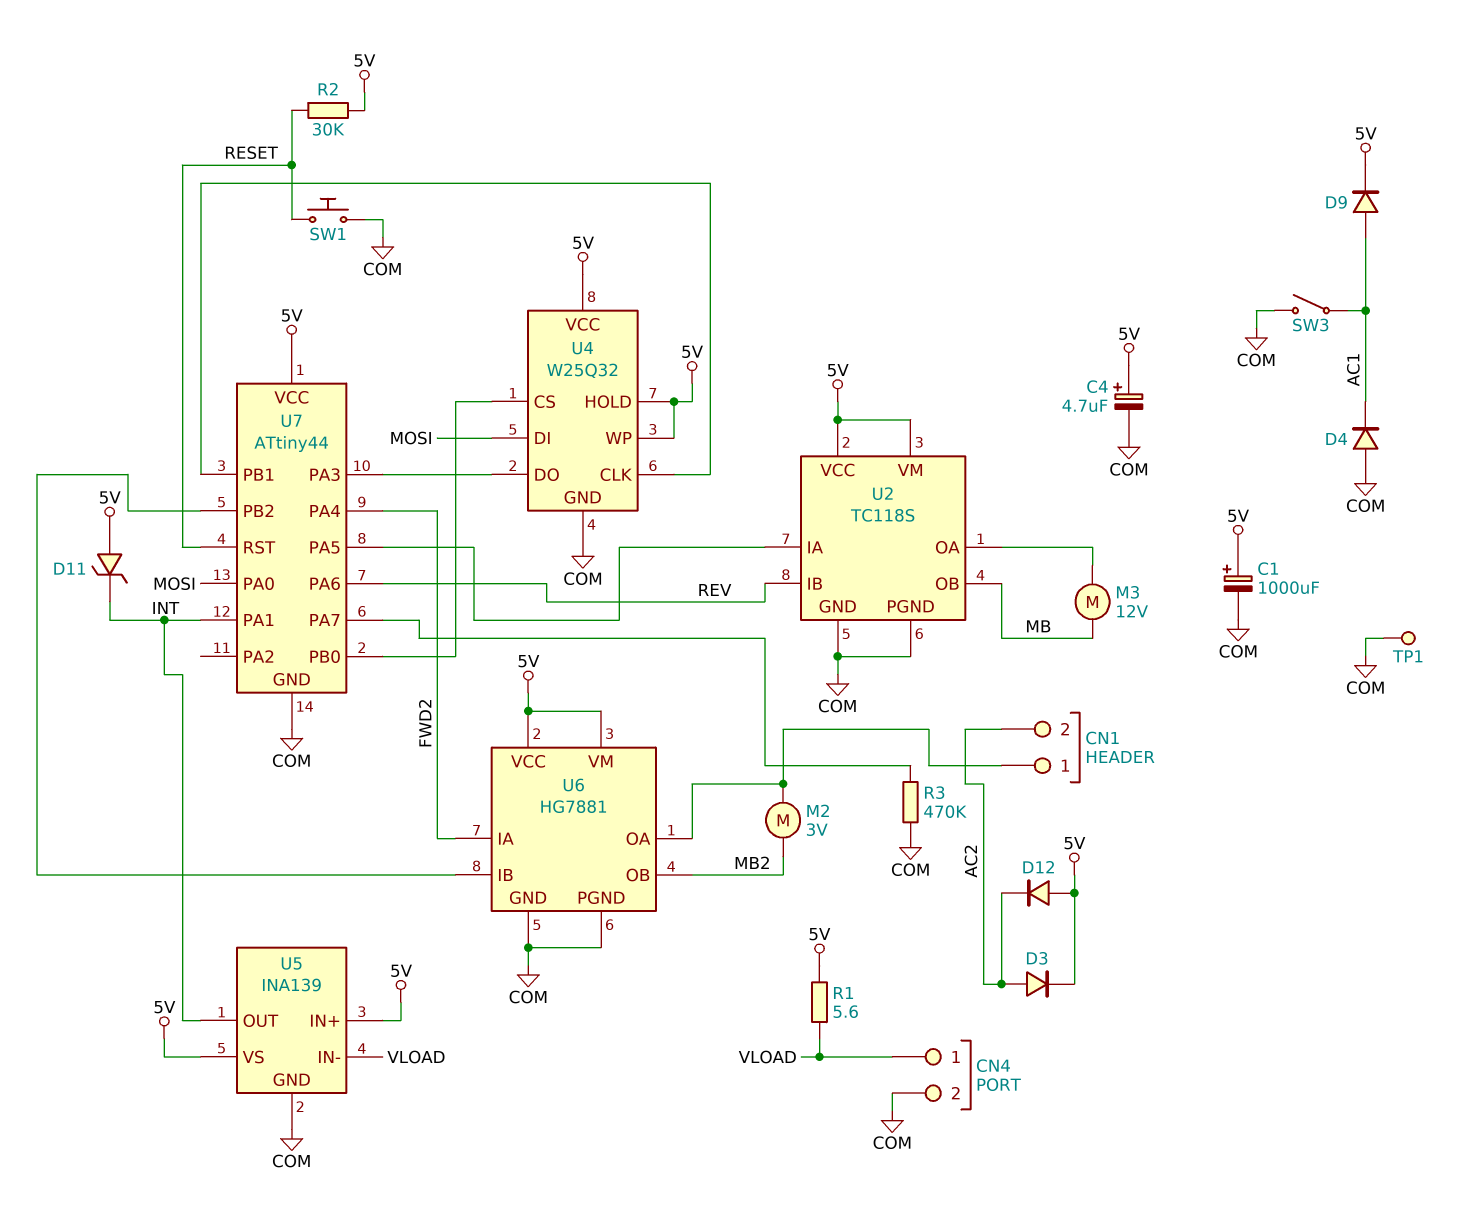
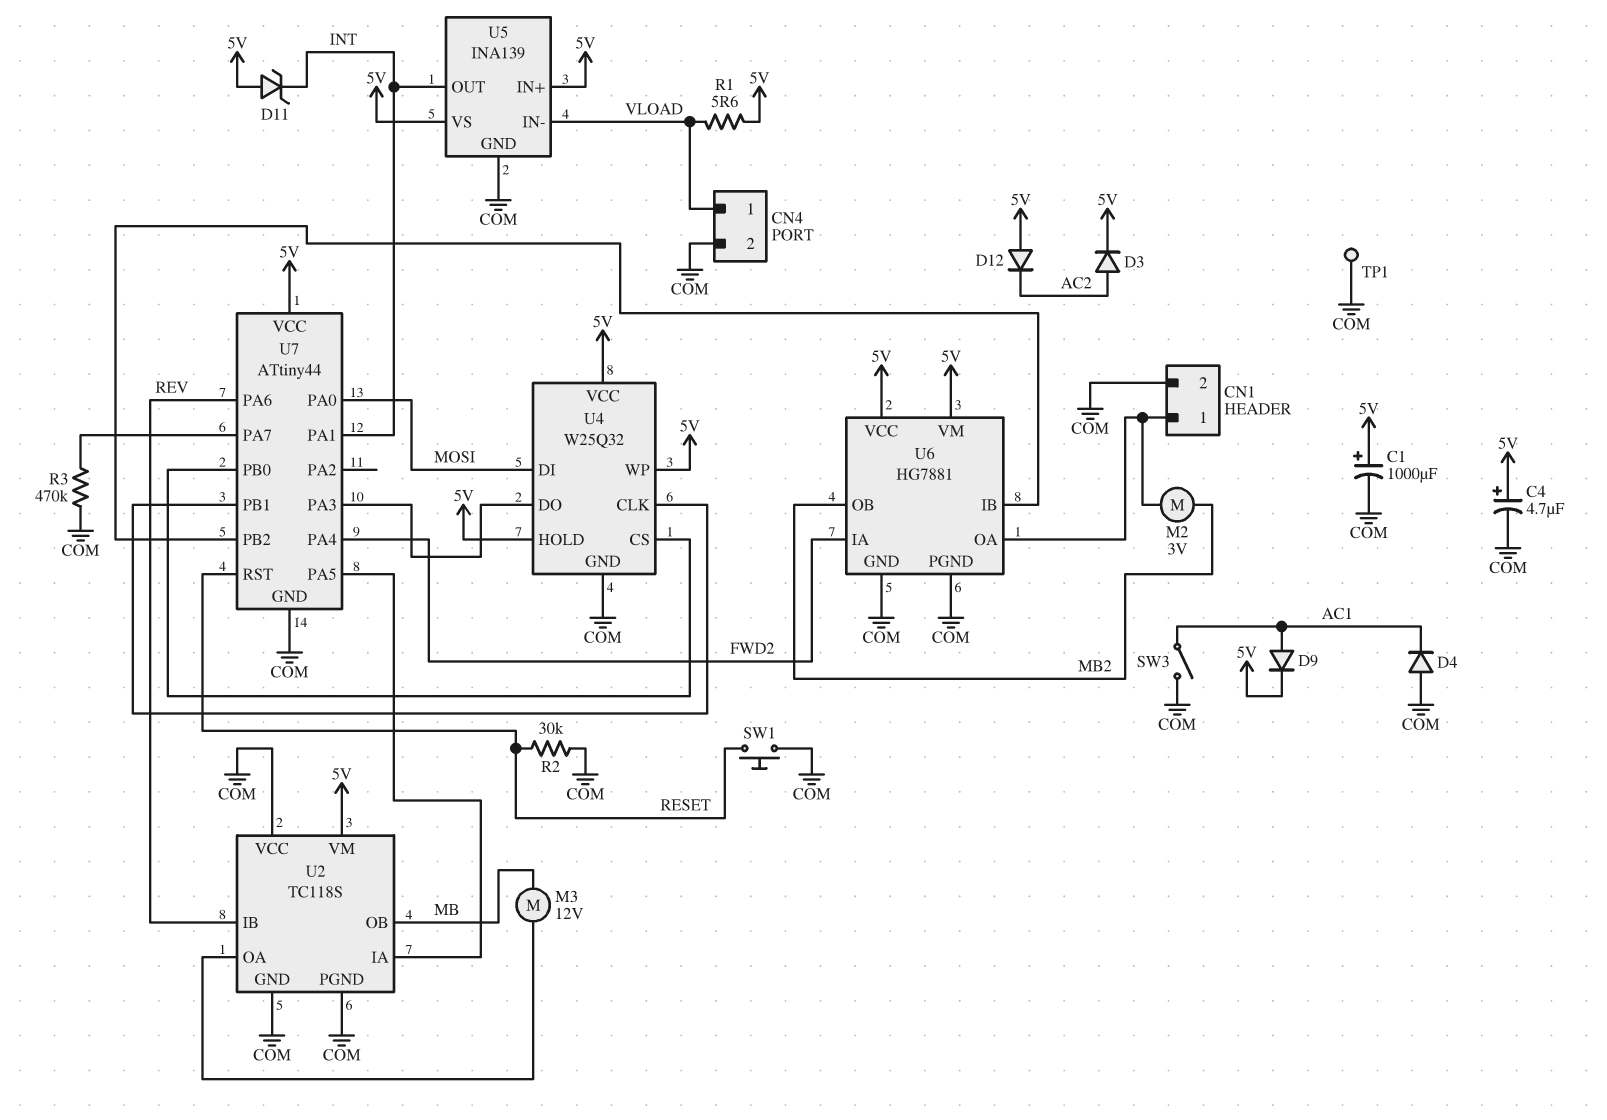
CN1 pin 2: AC2 -> COM
R2: 30k (5V, RESET) -> 30k (COM, RESET)
U2 pin VCC: 5V -> COM

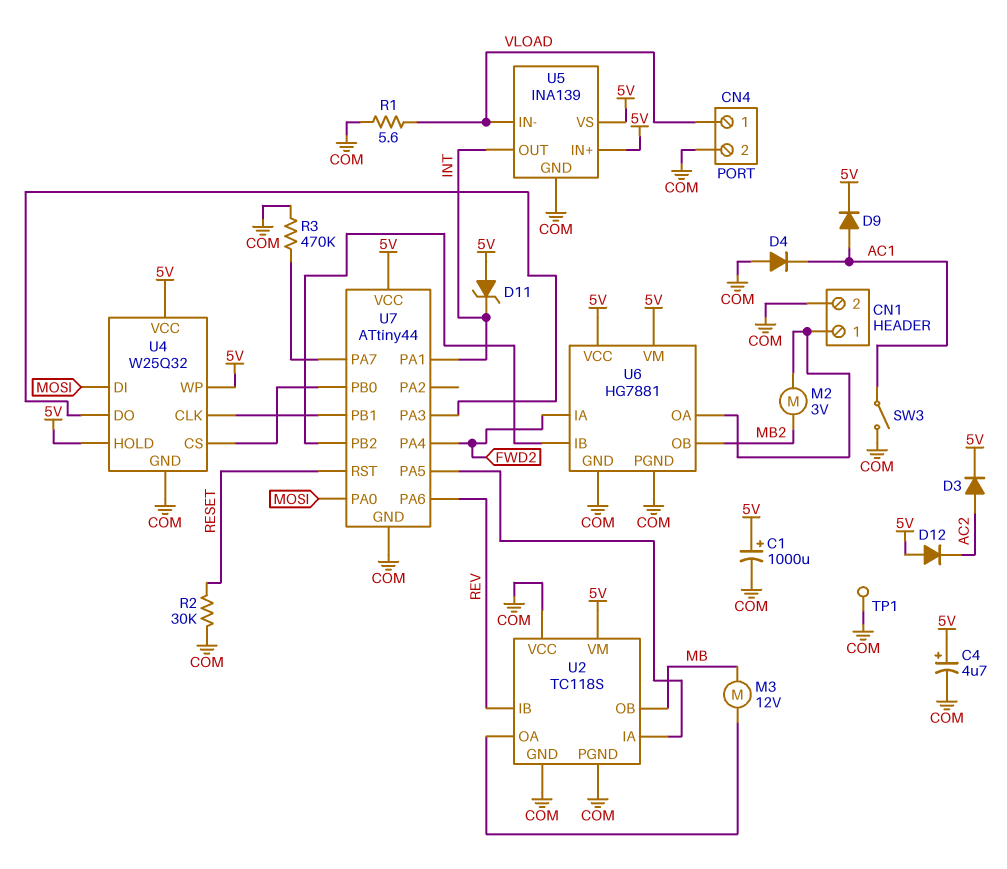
R1: 5.6 (5V, VLOAD) -> 5.6 (COM, VLOAD)
SW1: button (COM, RESET) -> none

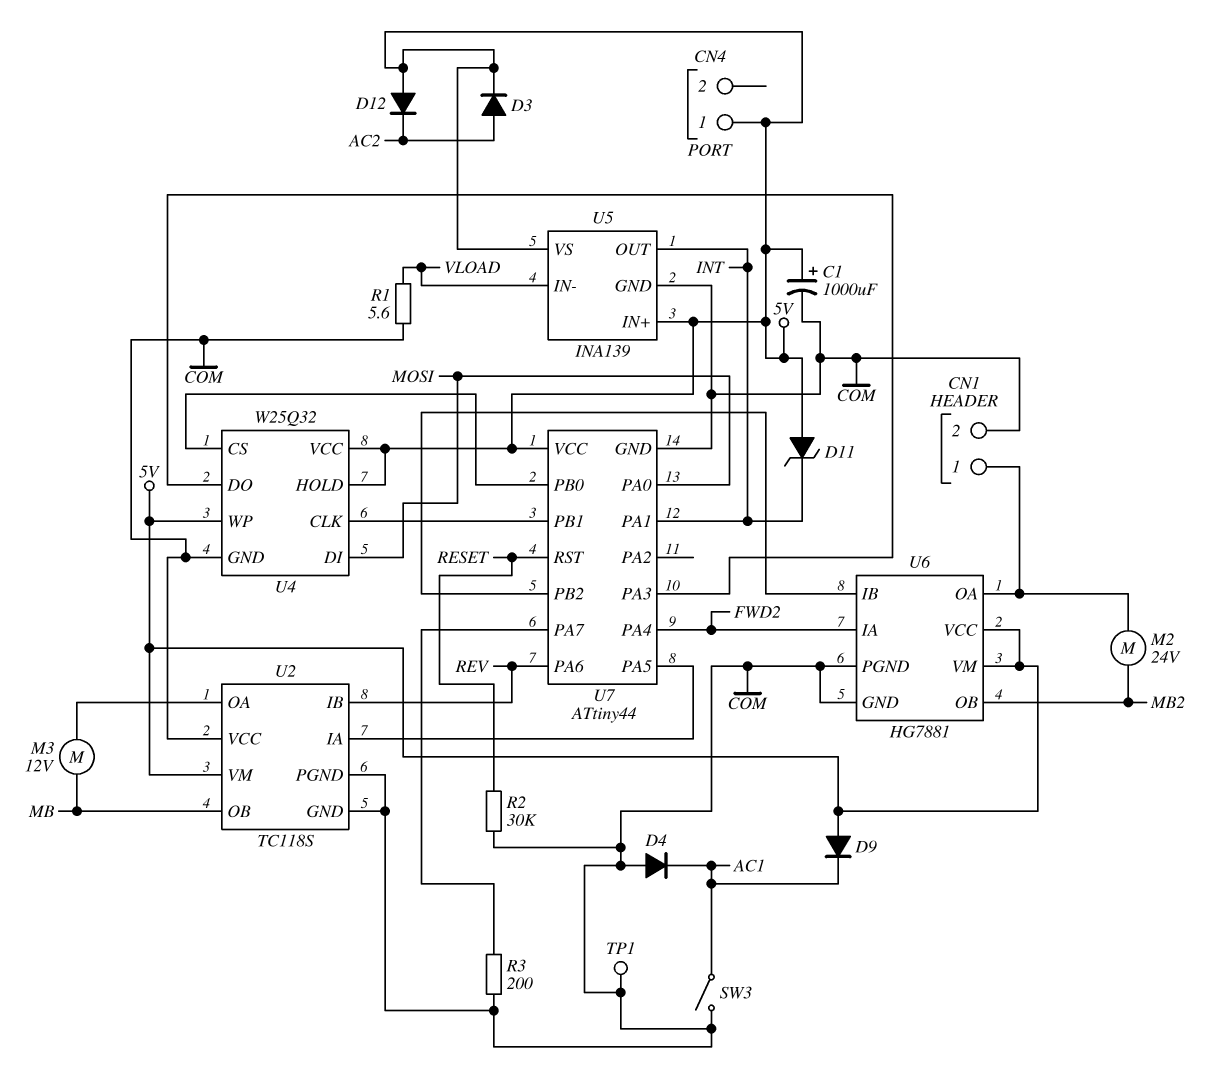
C4: 4.7uF (plus 5V, minus COM) -> none
CN4 pin 1: VLOAD -> 5V
CN4 pin 2: COM -> none
D9: diode (A AC1, K 5V) -> diode (A 5V, K AC1)
M2: motor 3V (CN1/1, MB2) -> motor 24V (CN1/1, MB2)
R3: 470k (COM, U7/PA7) -> 200 (COM, U7/PA7)

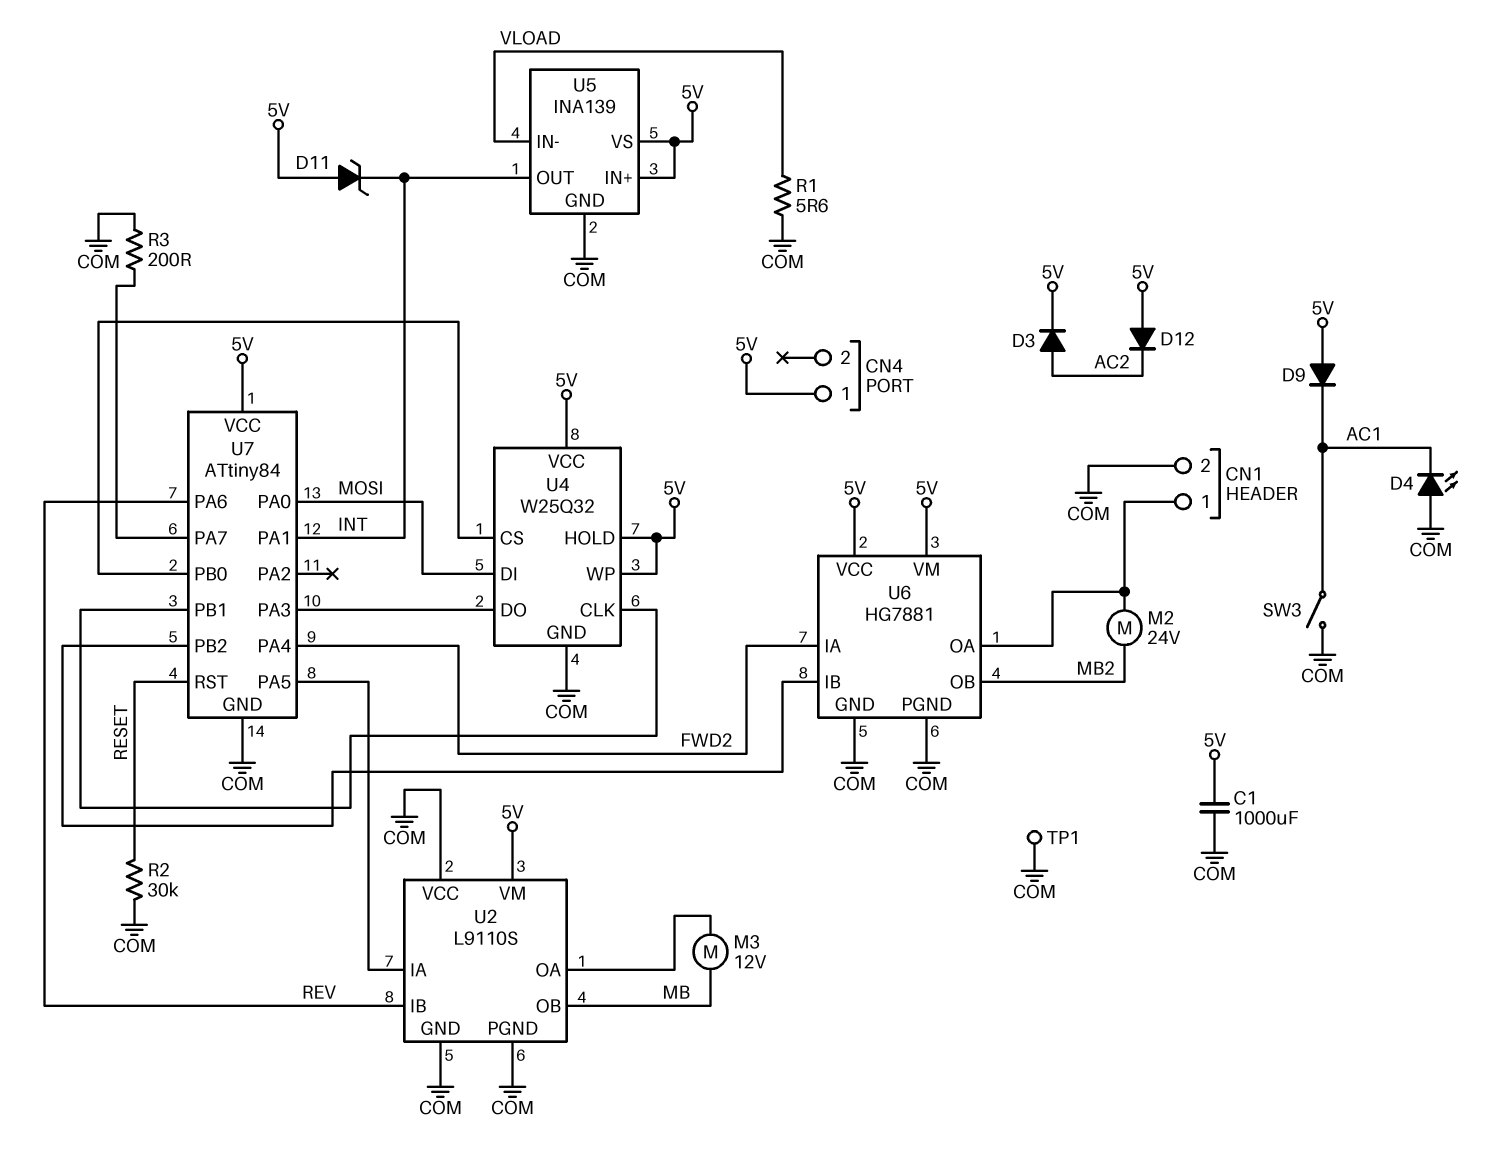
C1: 1000uF (plus 5V, minus COM) -> 1000uF (5V, COM)
D4: diode (A COM, K AC1) -> LED (A COM, K AC1)
U2: TC118S -> L9110S
U7: ATtiny44 -> ATtiny84

